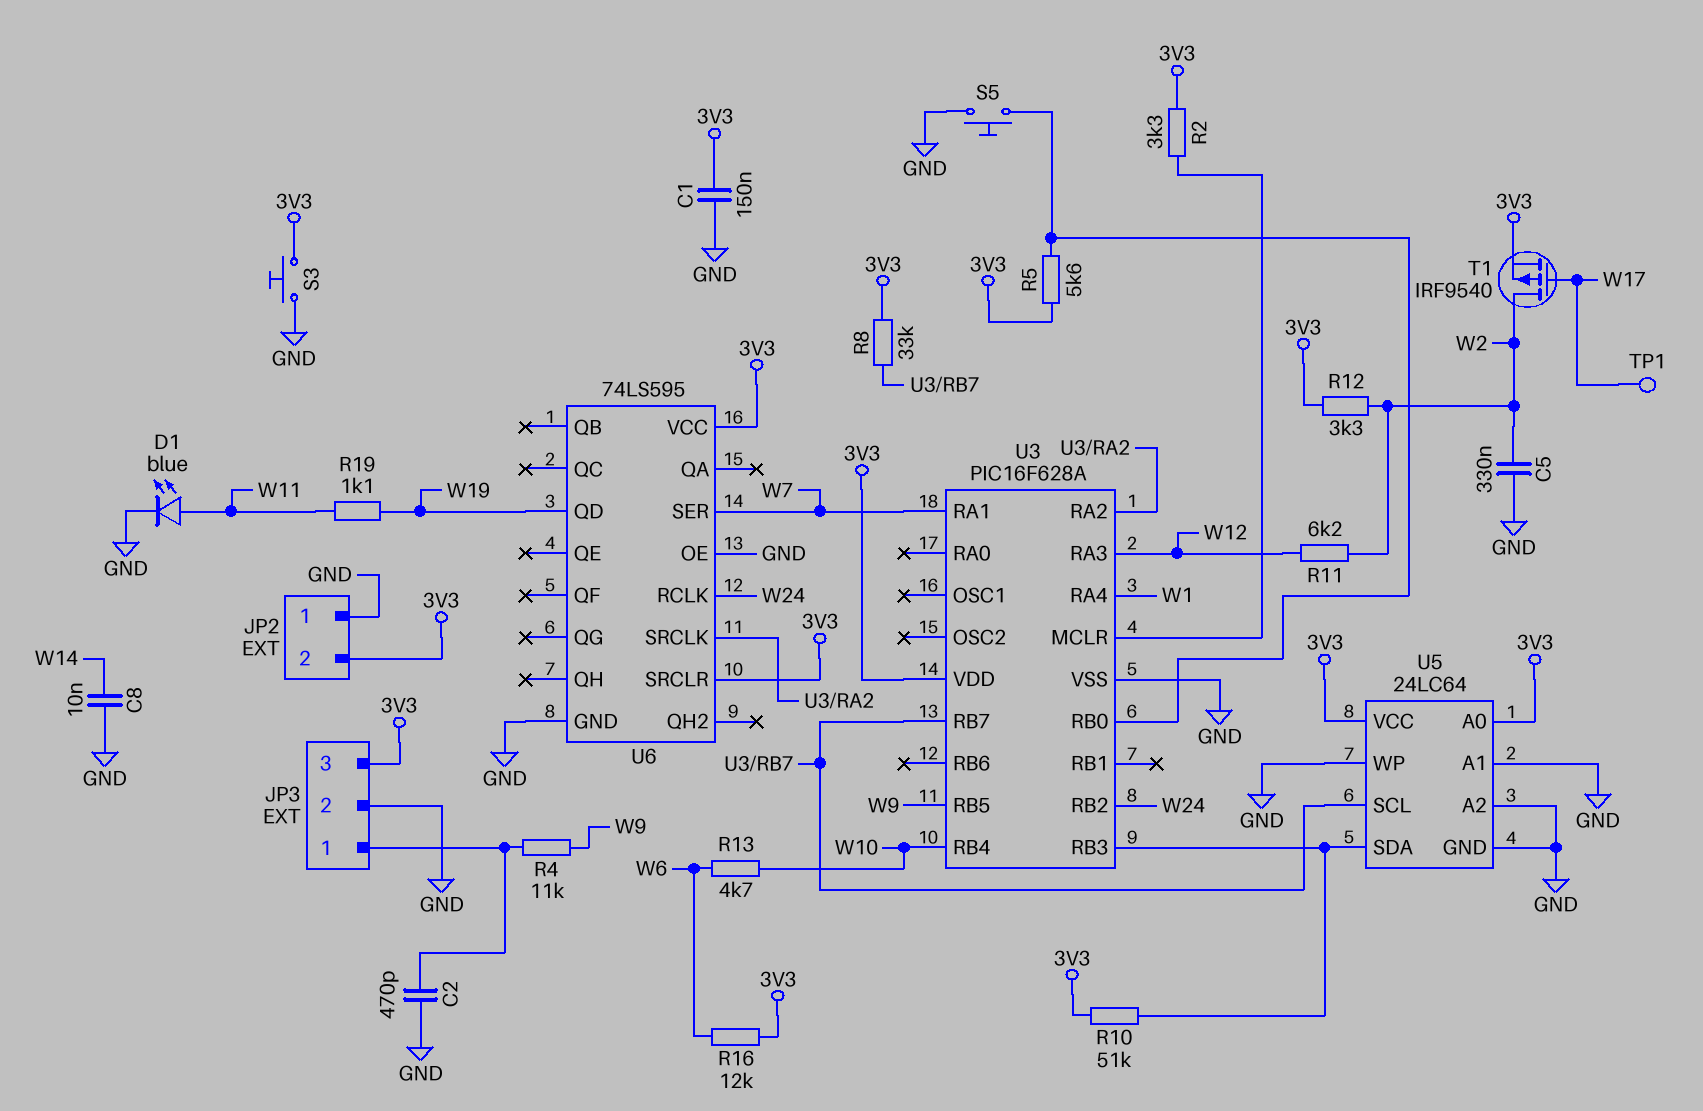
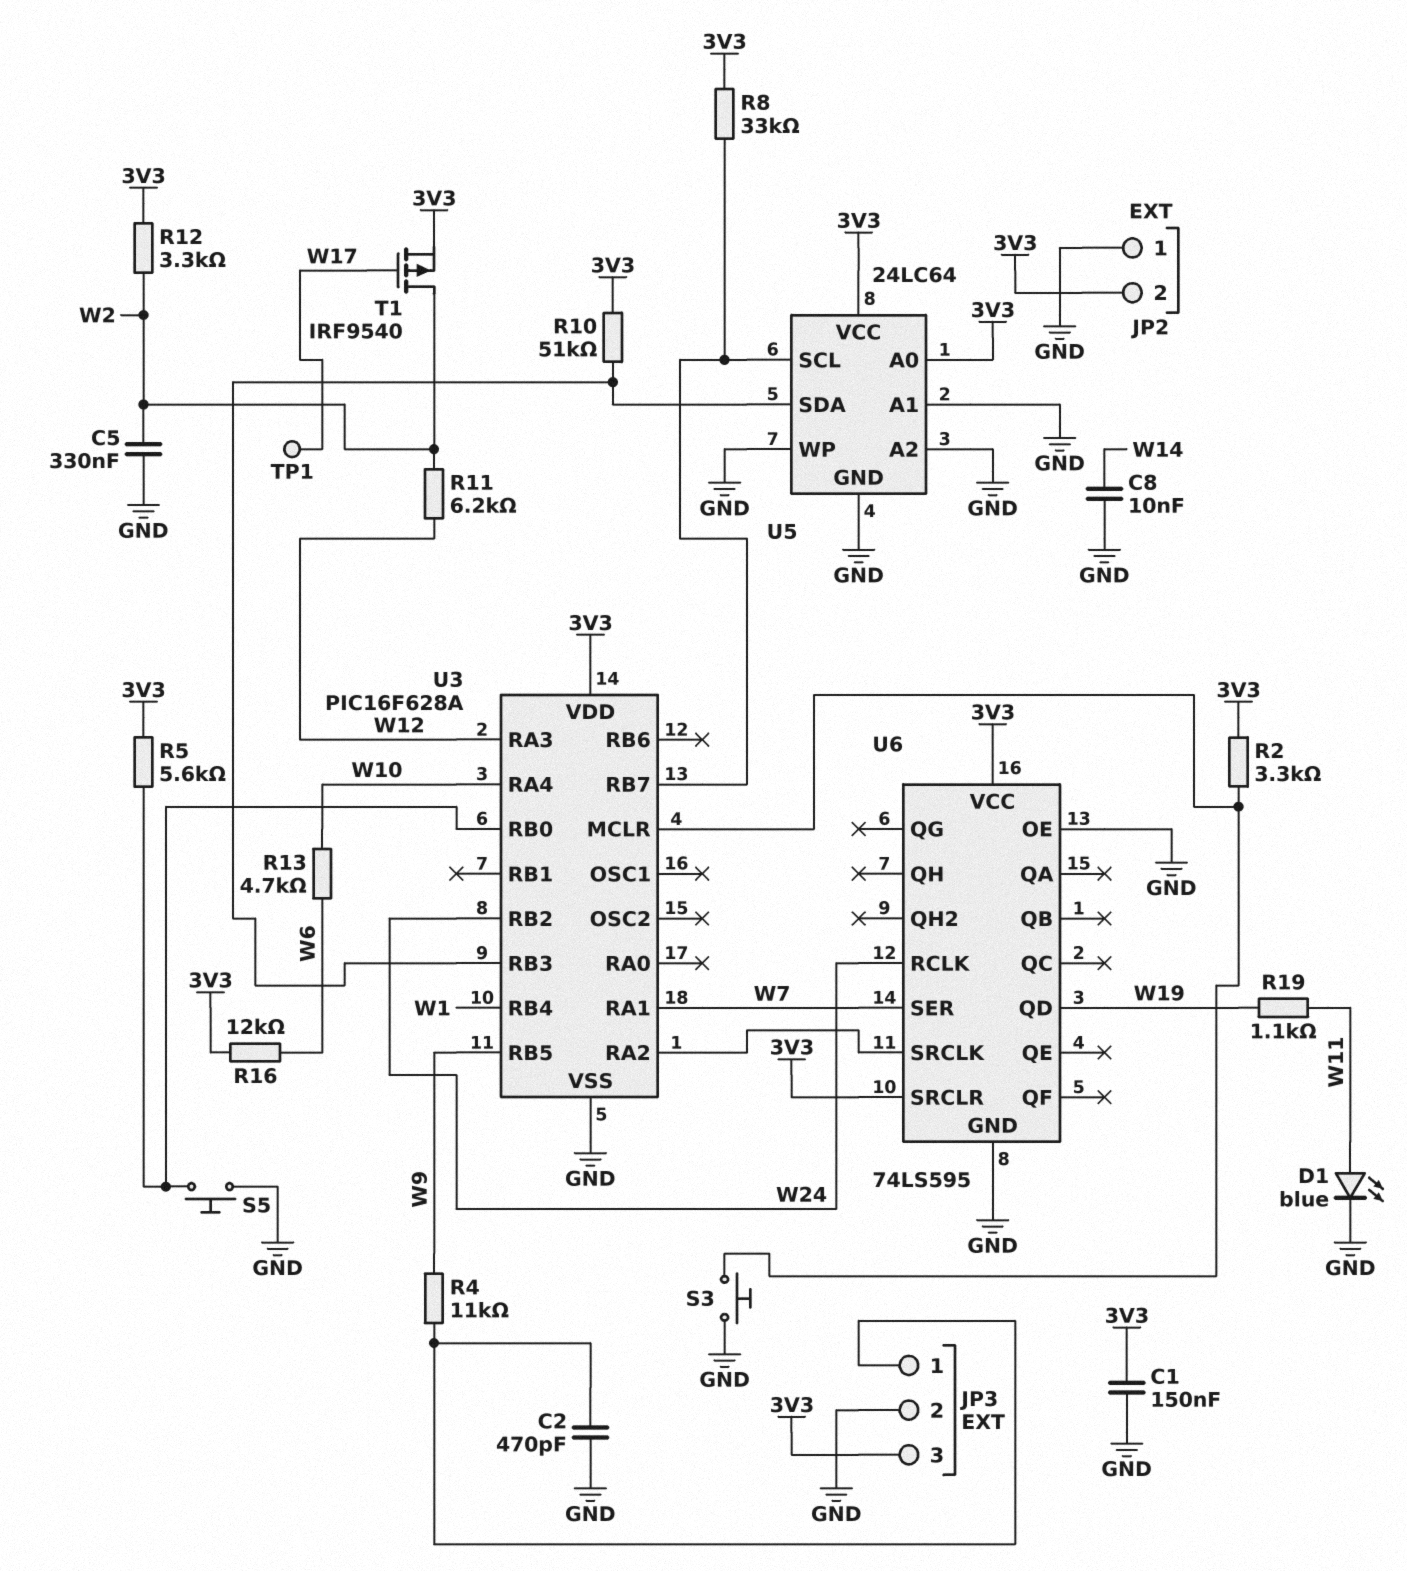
S3: button (3V3, GND) -> button (GND, U3/MCLR)
U3 pin RA4: W1 -> W10
U3 pin RB4: W10 -> W1

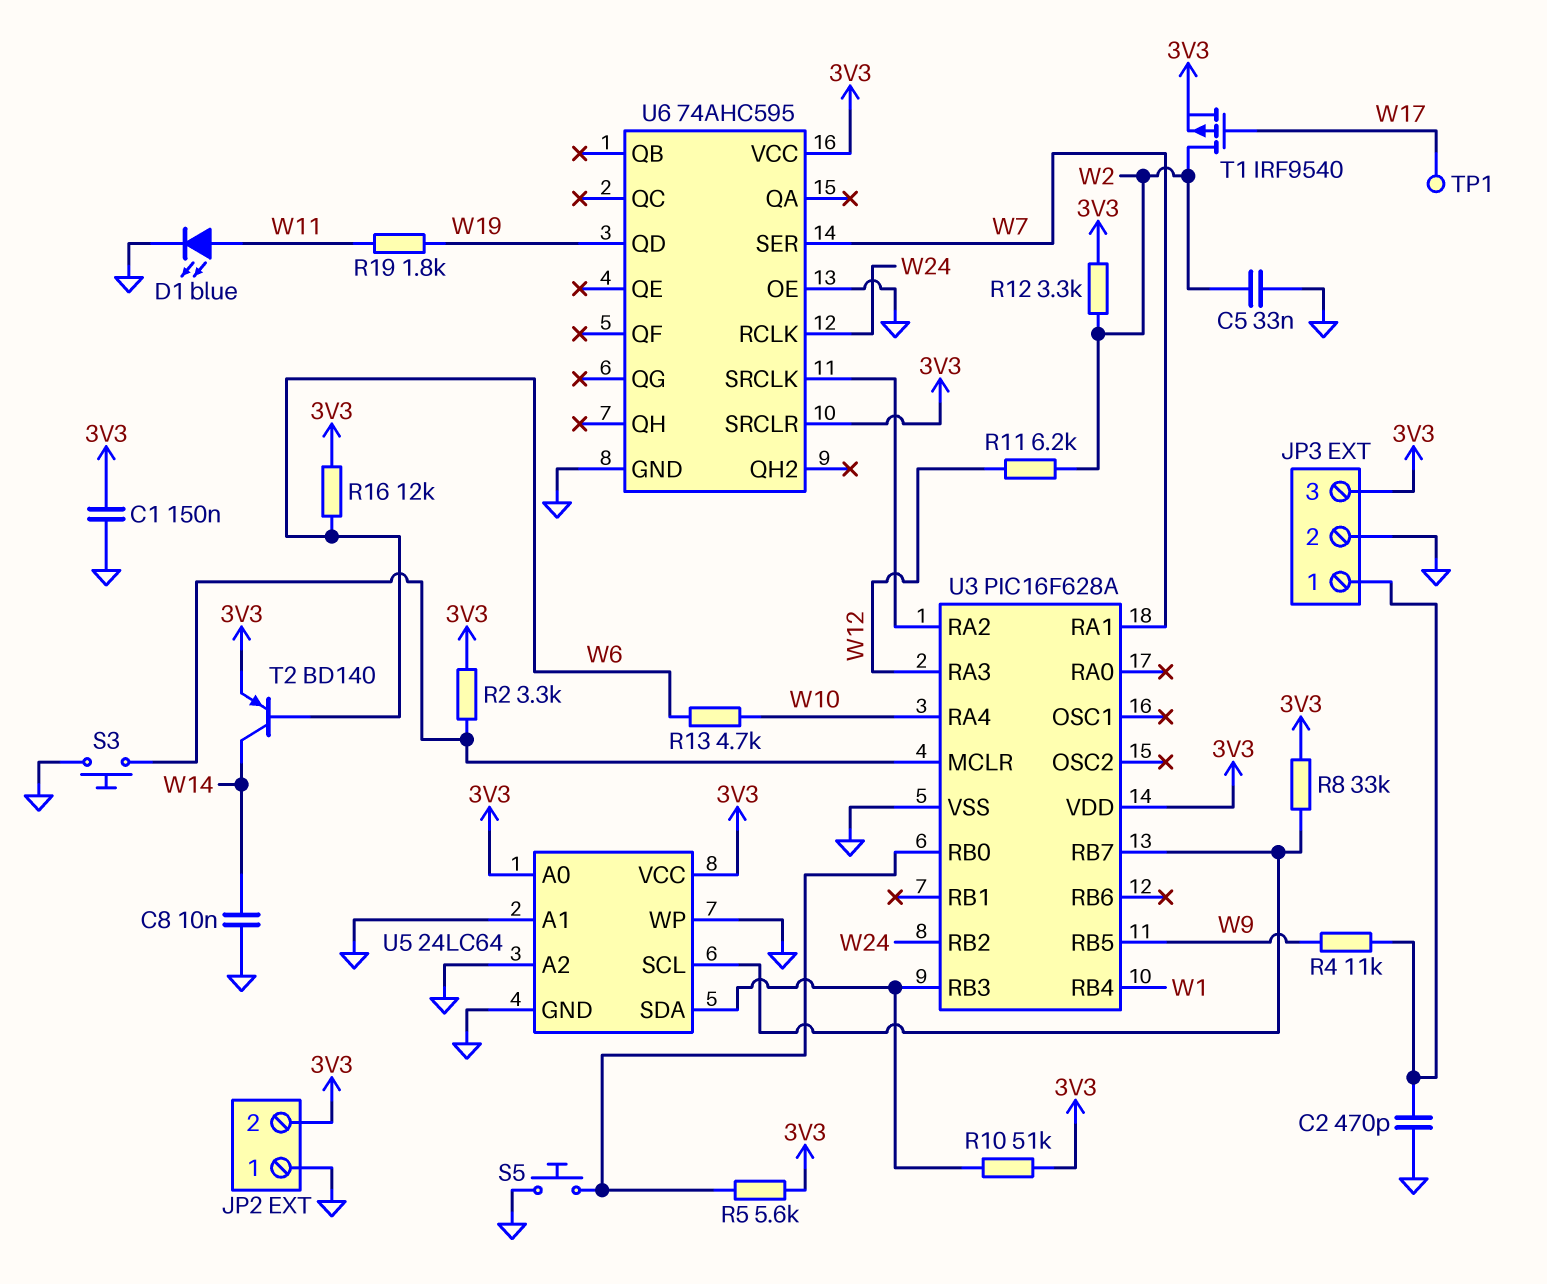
C5: 330nF (GND, W2) -> 33nF (GND, W2)
R19: 1.1k (W11, W19) -> 1.8k (W11, W19)
T2: none -> PNP BD140 (B W6, C W14, E 3V3)
U6: 74LS595 -> 74AHC595

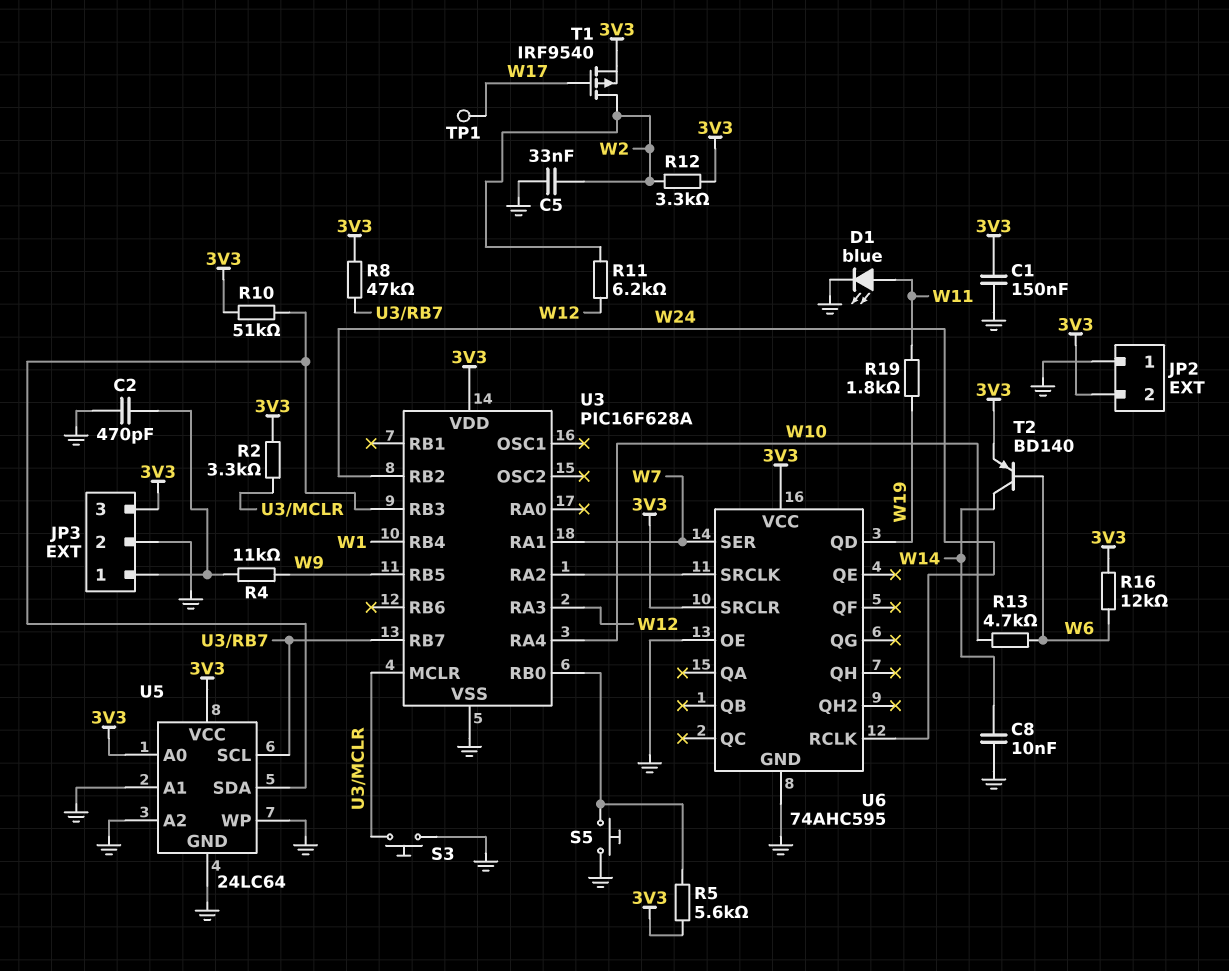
R8: 33k (3V3, U3/RB7) -> 47k (3V3, U3/RB7)

